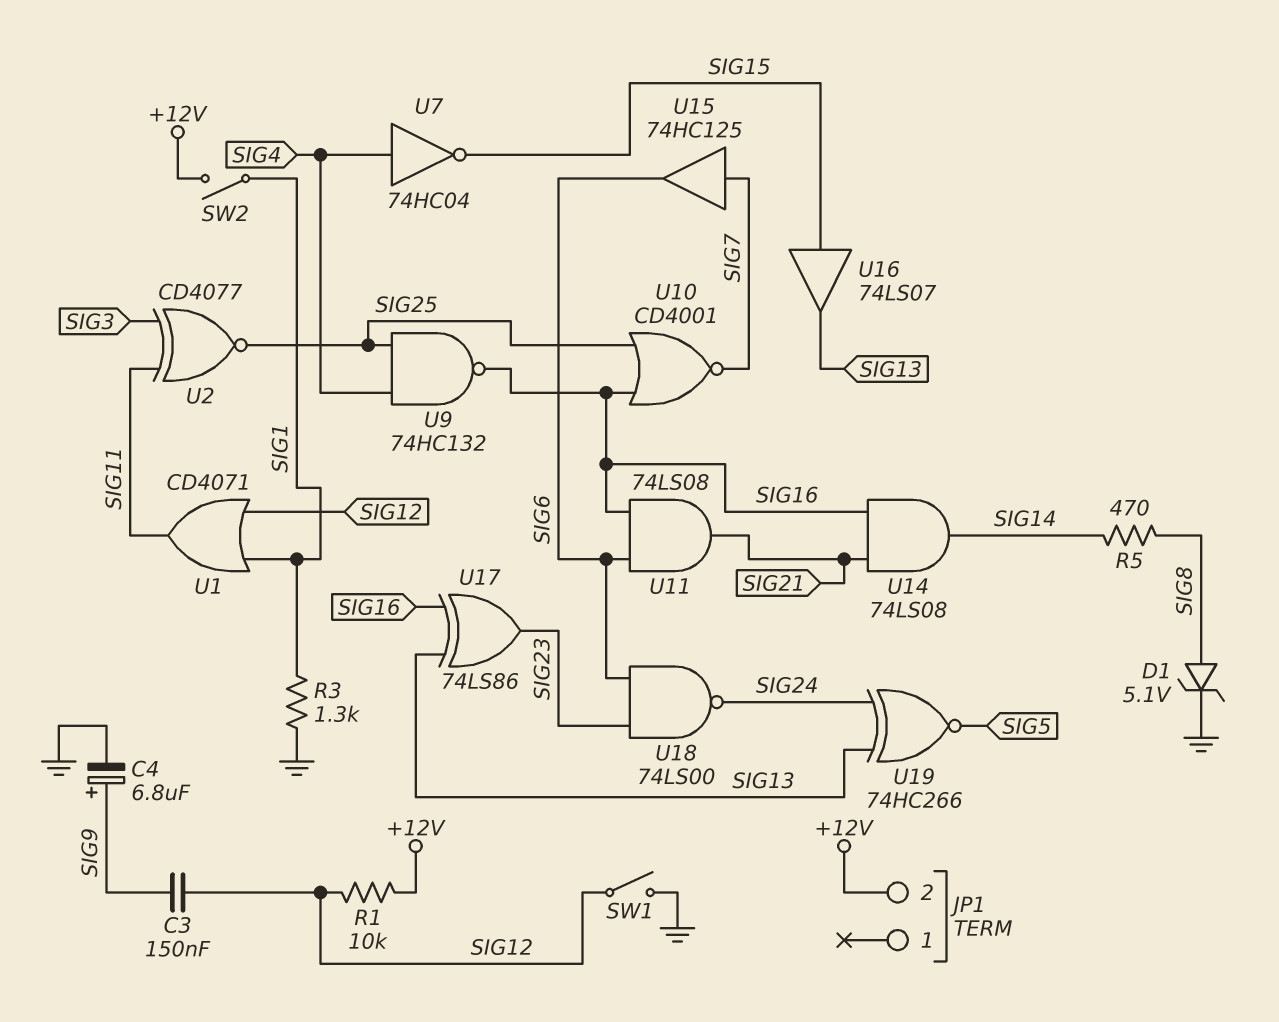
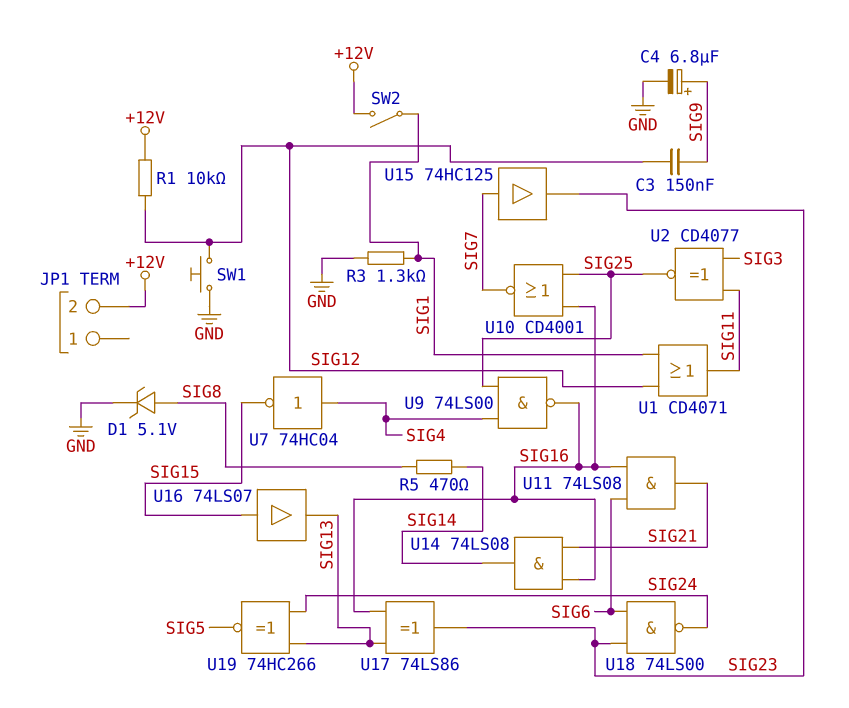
SW1: switch (GND, SIG12) -> button (GND, SIG12)
U9: NAND 74HC132 (in SIG4, in SIG25, out SIG16) -> NAND 74LS00 (in SIG4, in SIG25, out SIG16)
U15: buffer 74HC125 (in SIG7, out SIG6) -> buffer 74HC125 (in SIG7, out SIG23)

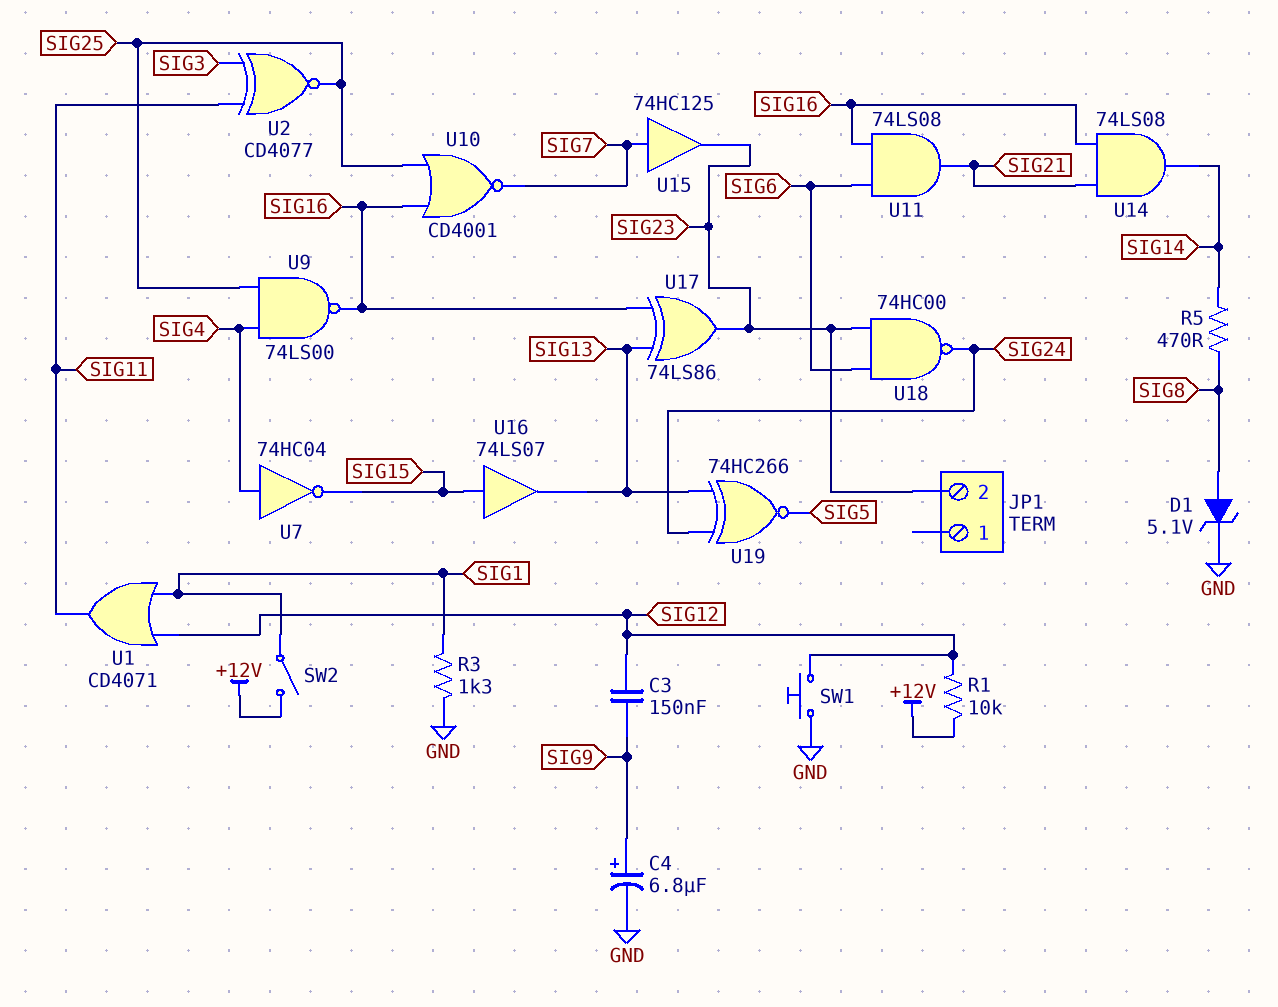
JP1 pin 2: +12V -> SIG23
U18: NAND 74LS00 (in SIG6, in SIG23, out SIG24) -> NAND 74HC00 (in SIG6, in SIG23, out SIG24)

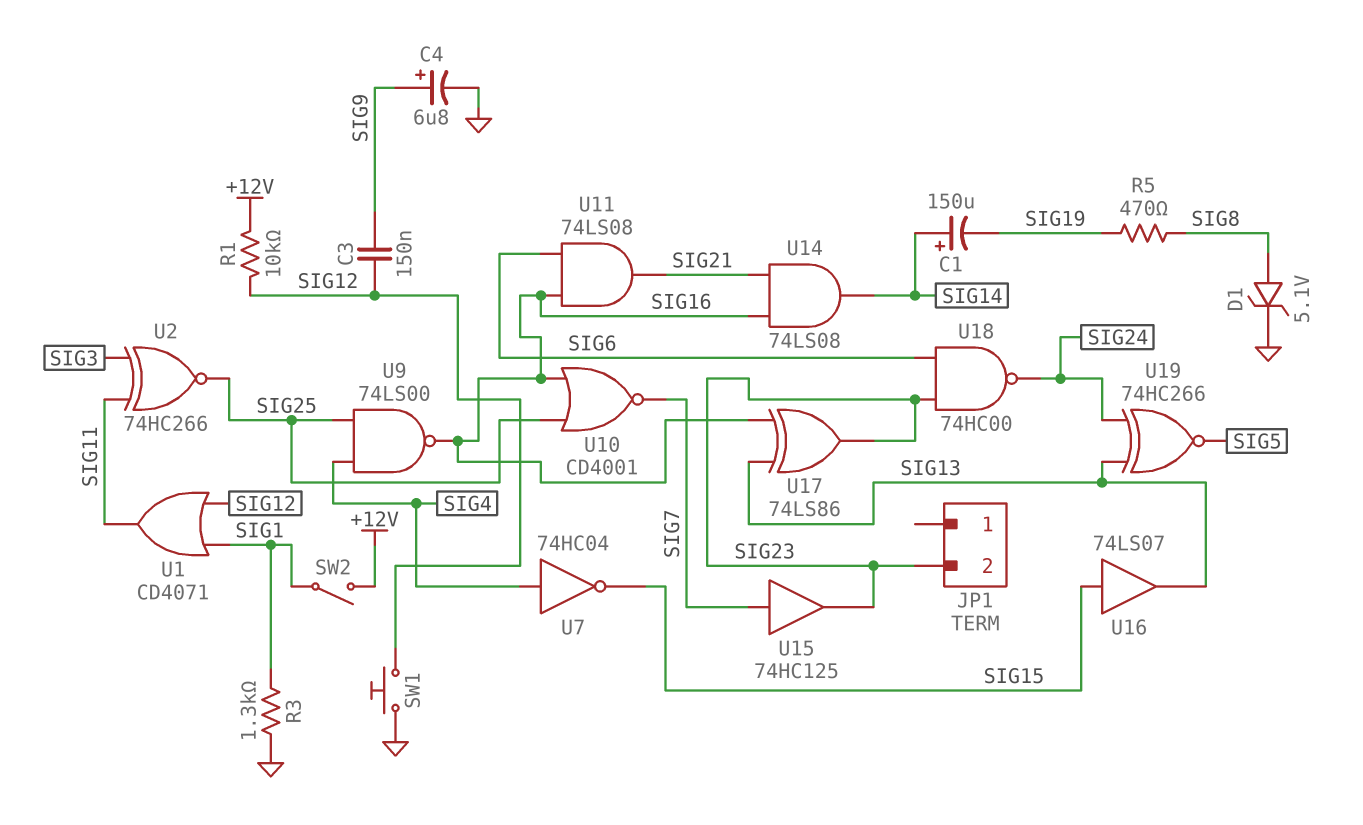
C1: none -> 150uF (plus SIG14, minus SIG19)
R5: 470 (SIG8, SIG14) -> 470 (SIG8, SIG19)
U2: XNOR CD4077 (in SIG3, in SIG11, out SIG25) -> XNOR 74HC266 (in SIG3, in SIG11, out SIG25)

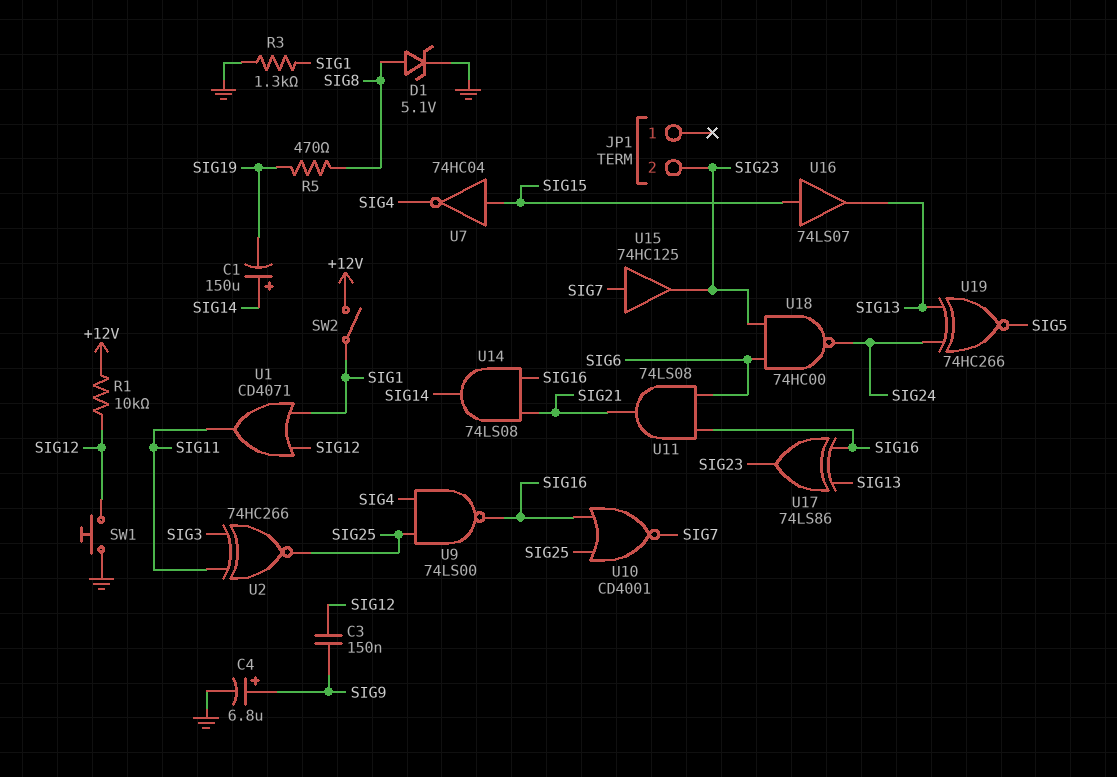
U7: NOT 74HC04 (in SIG4, out SIG15) -> NOT 74HC04 (in SIG15, out SIG4)

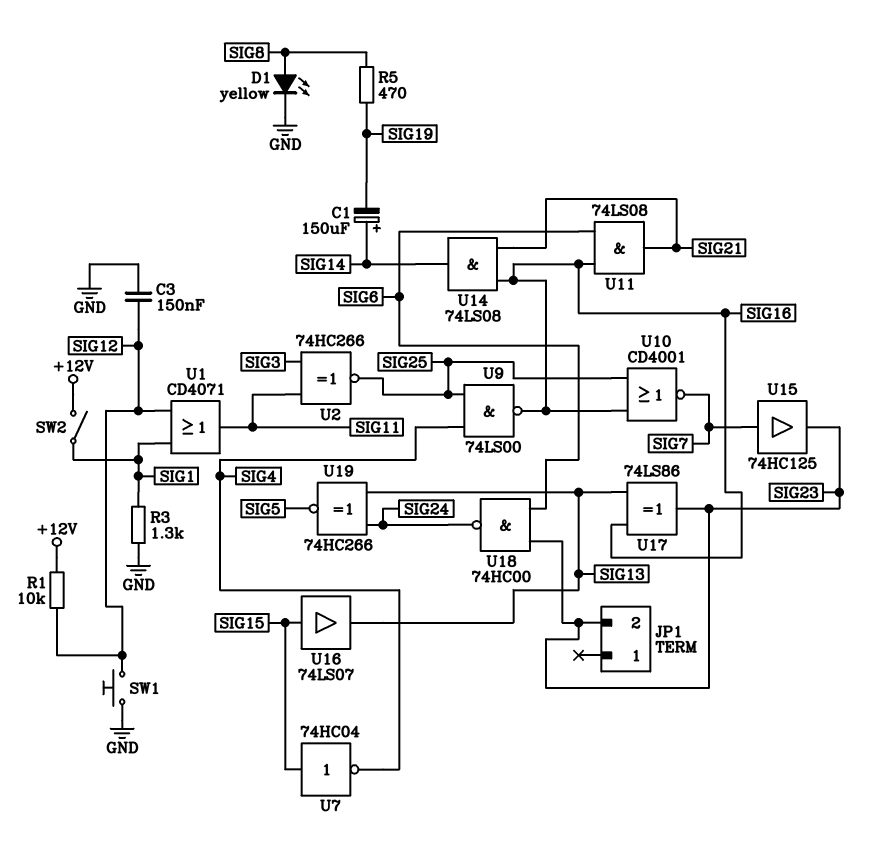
C3: 150nF (SIG9, SIG12) -> 150nF (GND, SIG12)
C4: 6.8uF (plus SIG9, minus GND) -> none
D1: zener 5.1V (A SIG8, K GND) -> LED yellow (A SIG8, K GND)

